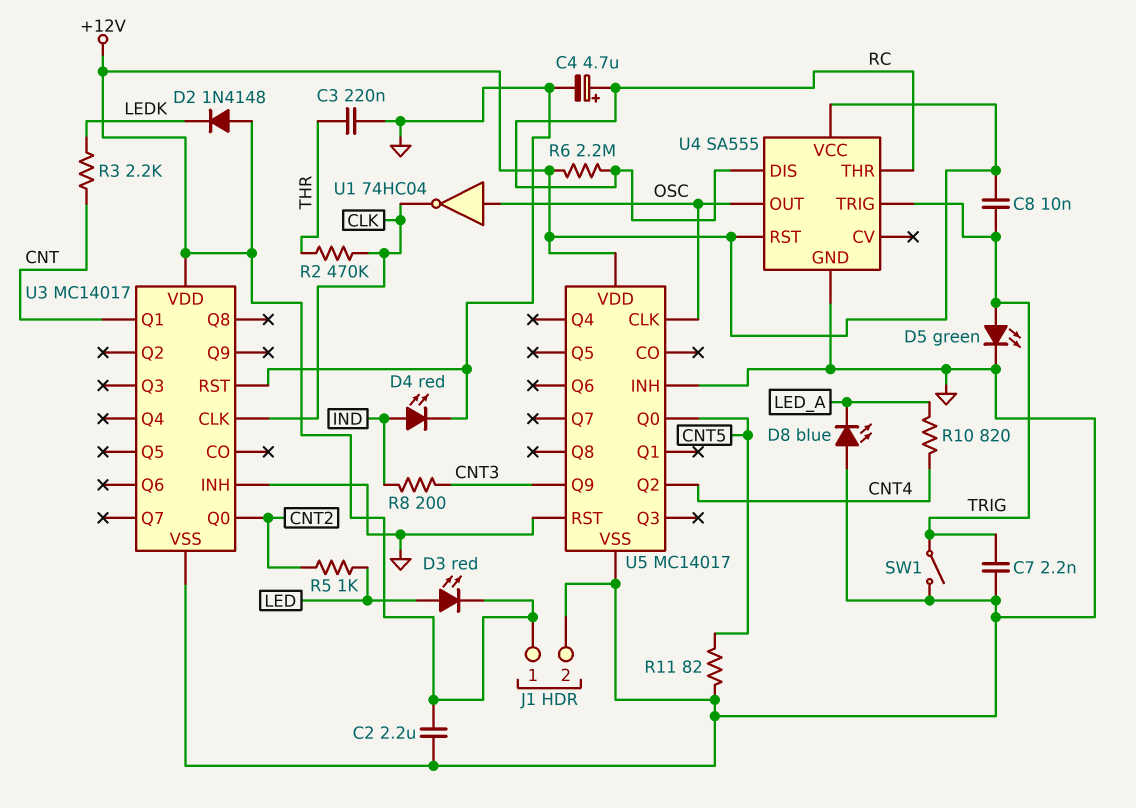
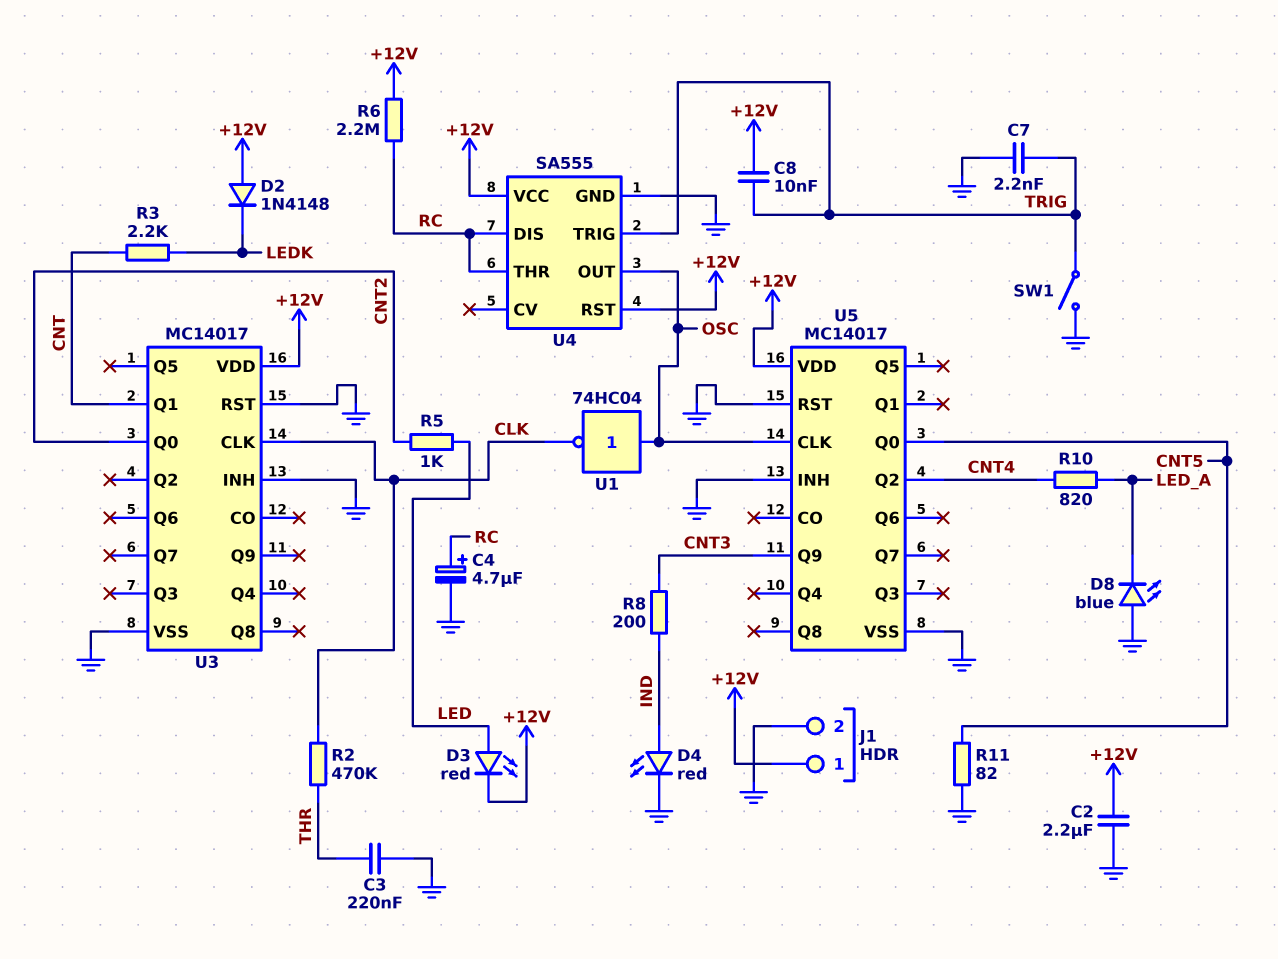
D5: LED green (A TRIG, K GND) -> none

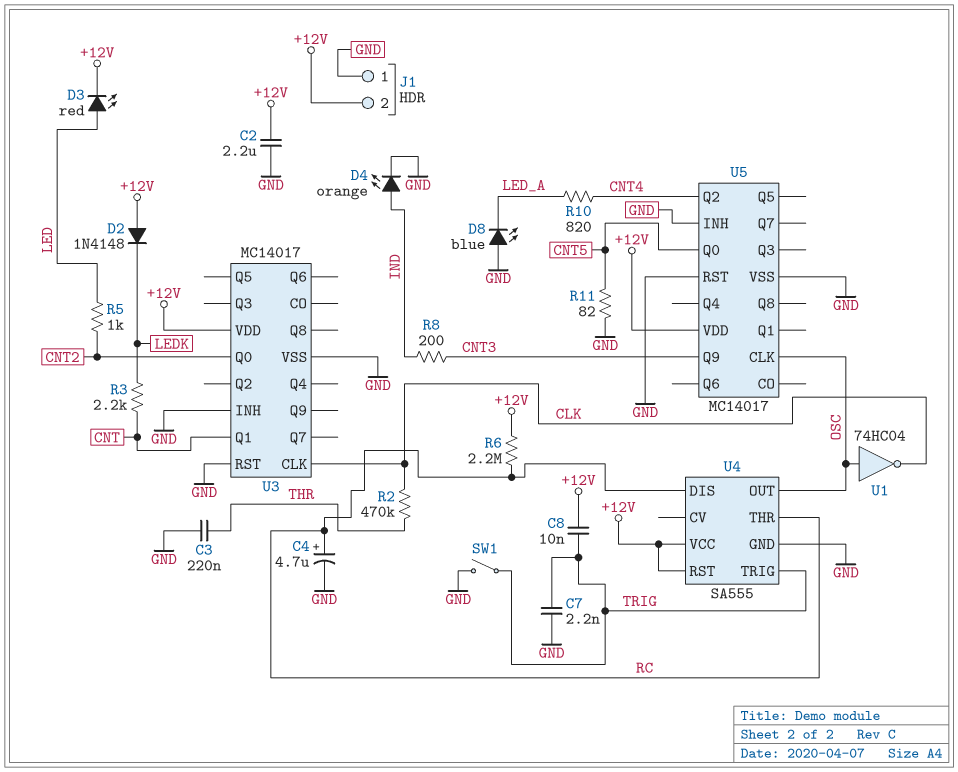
D4: LED red (A IND, K GND) -> LED orange (A IND, K GND)
J1 pin 1: +12V -> GND
J1 pin 2: GND -> +12V

